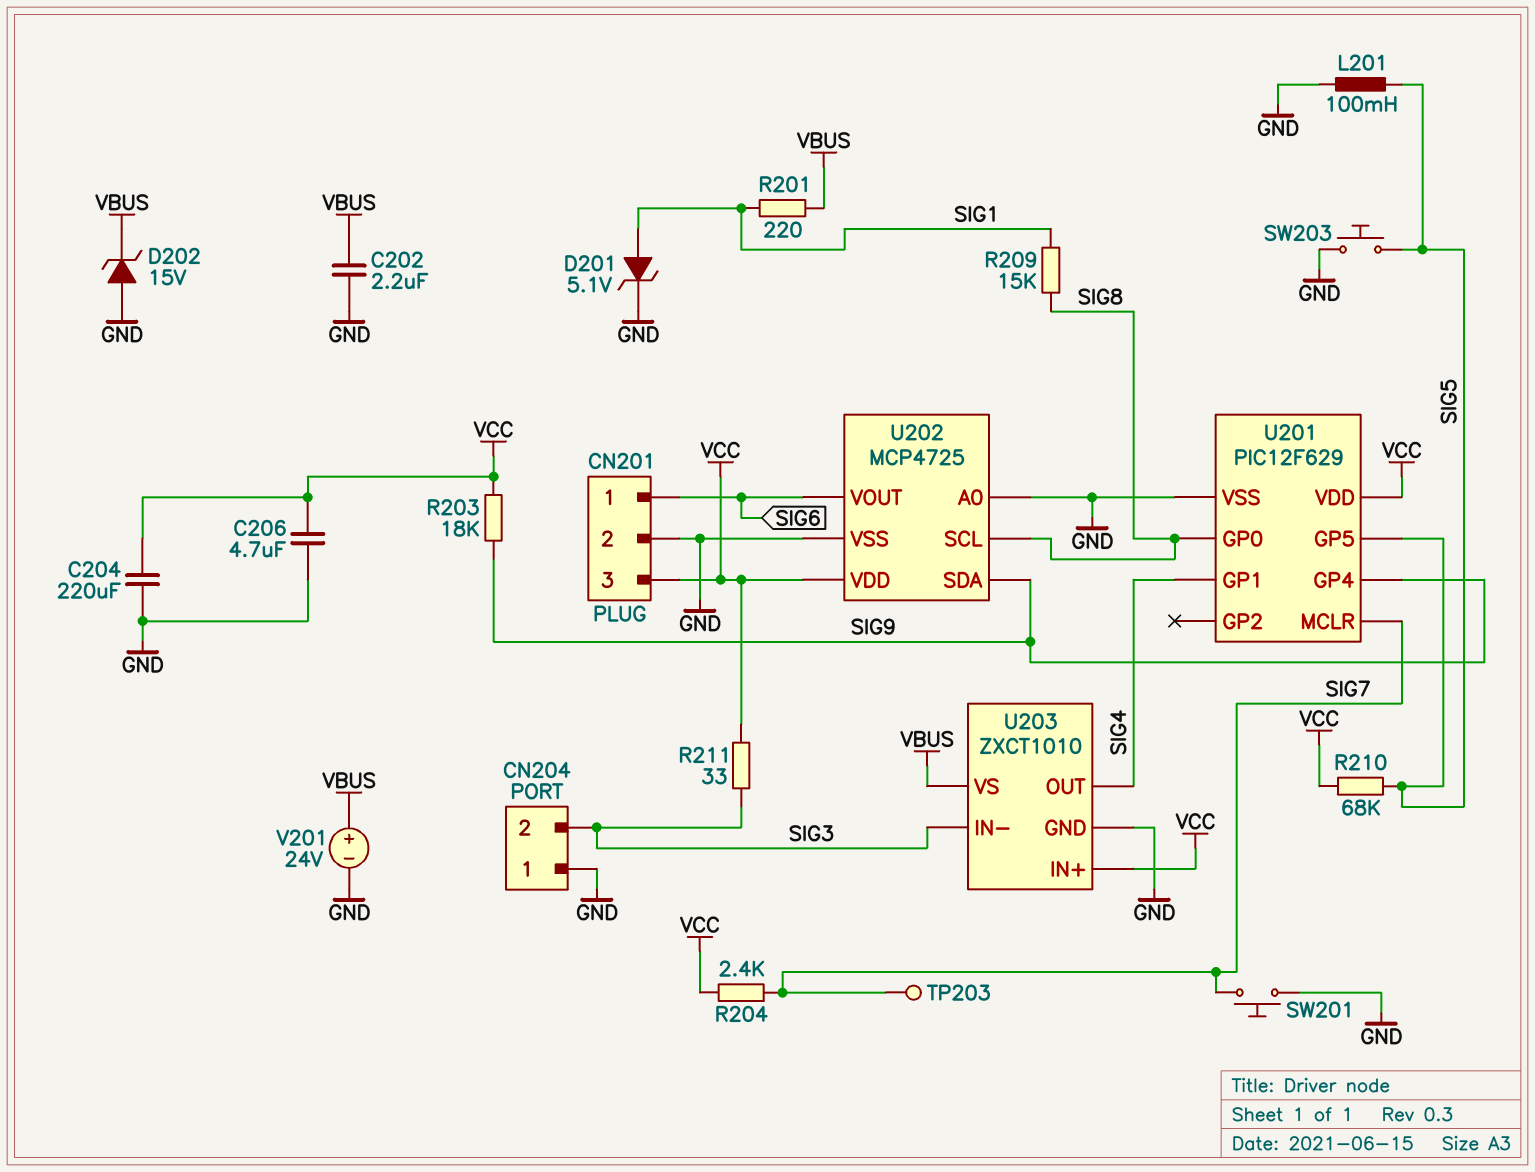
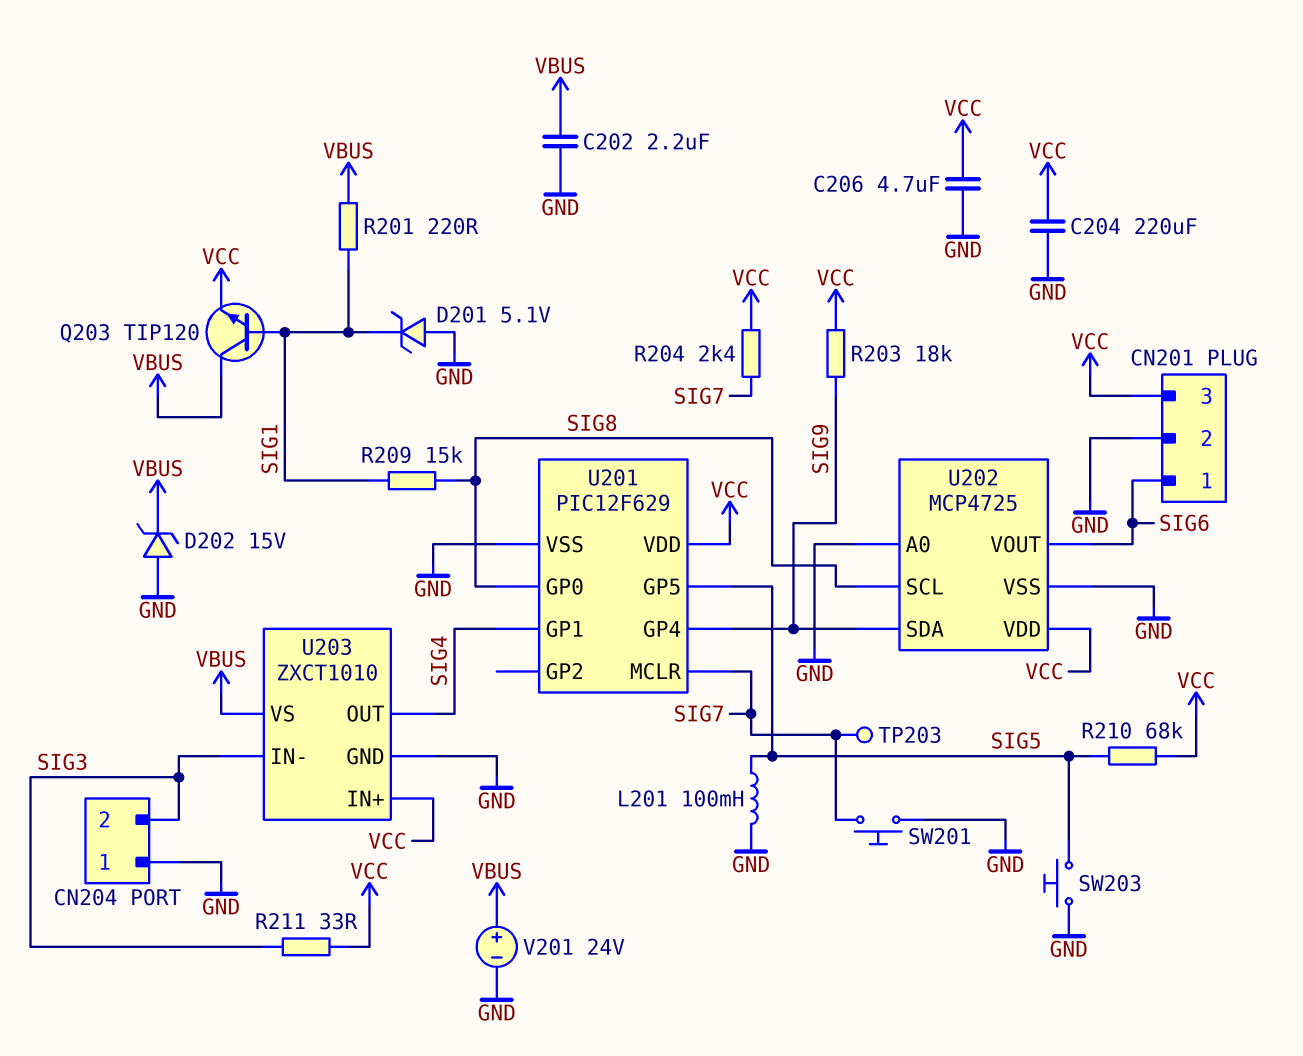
D201: zener 5.1V (A SIG1, K GND) -> zener 5.1V (A GND, K SIG1)
Q203: none -> NPN TIP120 (B SIG1, C VBUS, E VCC)

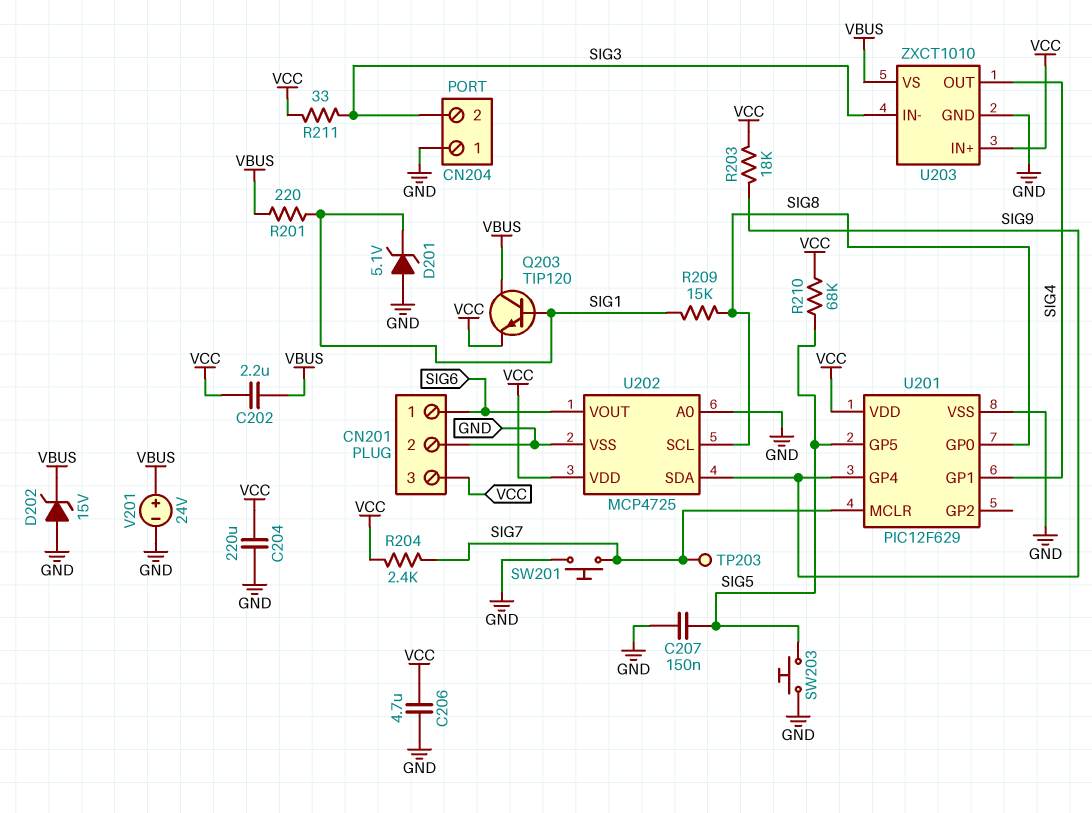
C202: 2.2uF (GND, VBUS) -> 2.2uF (VBUS, VCC)
C207: none -> 150nF (GND, SIG5)
L201: 100mH (GND, SIG5) -> none

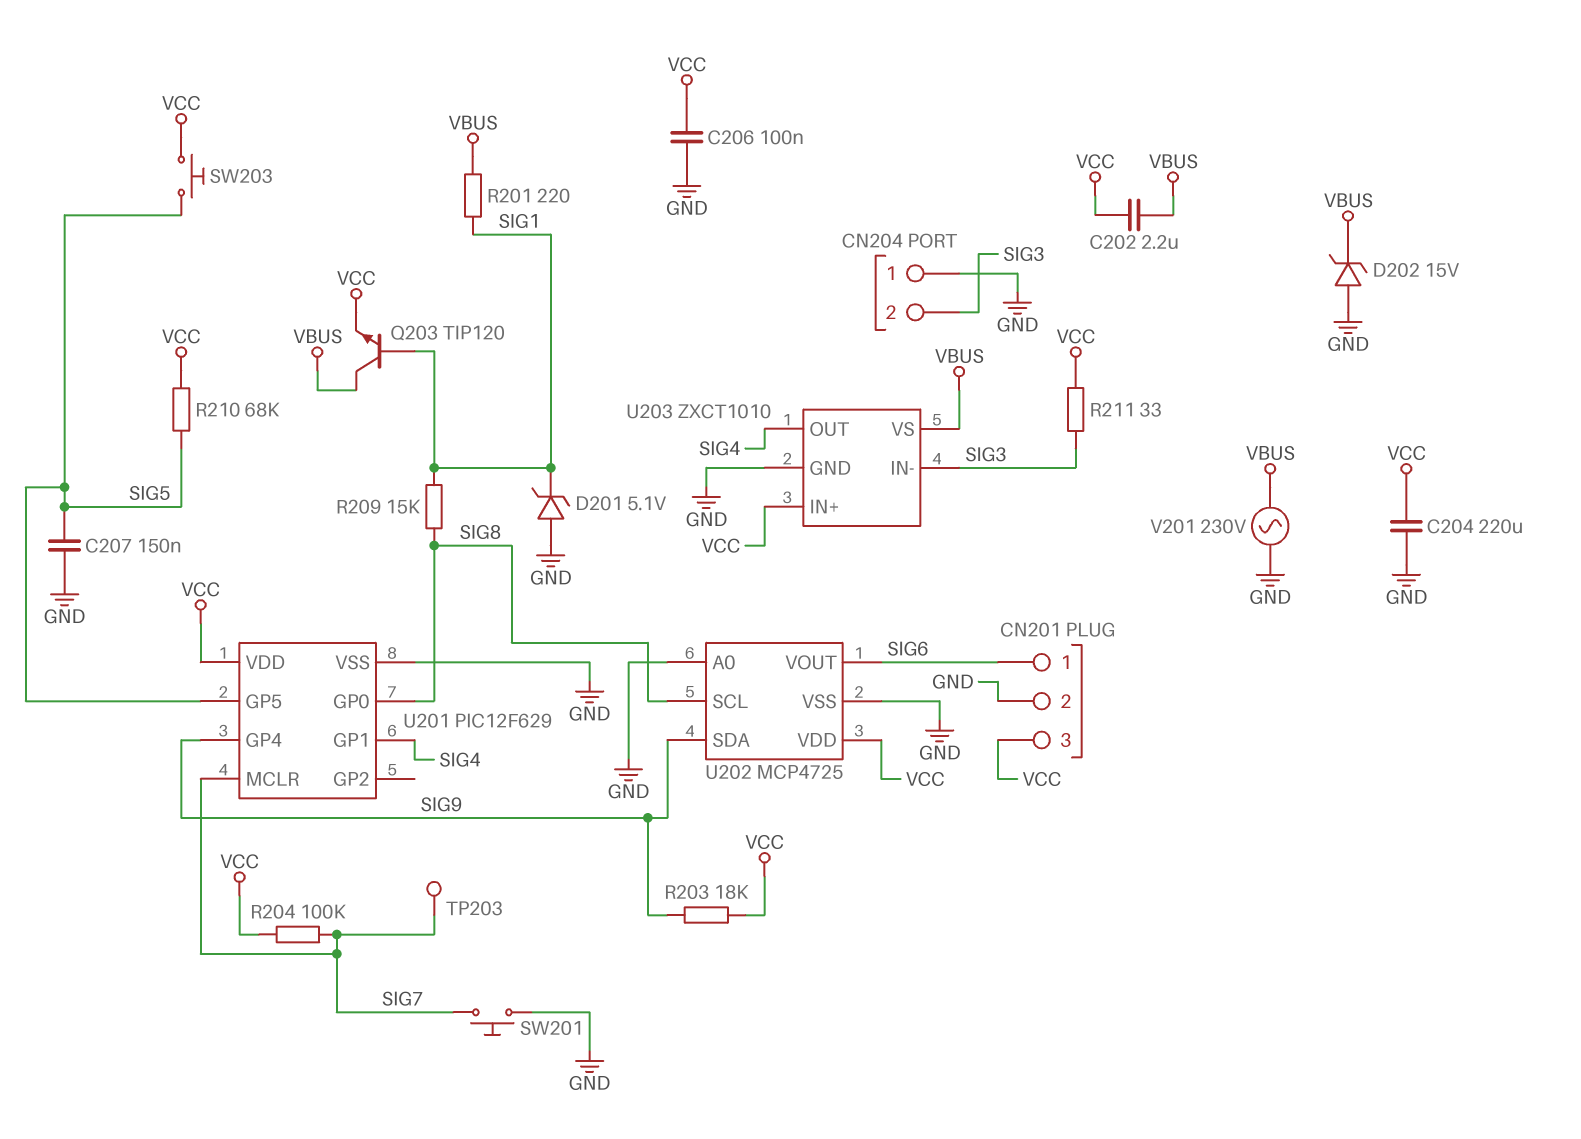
C206: 4.7uF (GND, VCC) -> 100nF (GND, VCC)
R204: 2.4k (SIG7, VCC) -> 100k (SIG7, VCC)
SW203: button (GND, SIG5) -> button (SIG5, VCC)
V201: 24V (plus VBUS, minus GND) -> AC 230V (GND, VBUS)

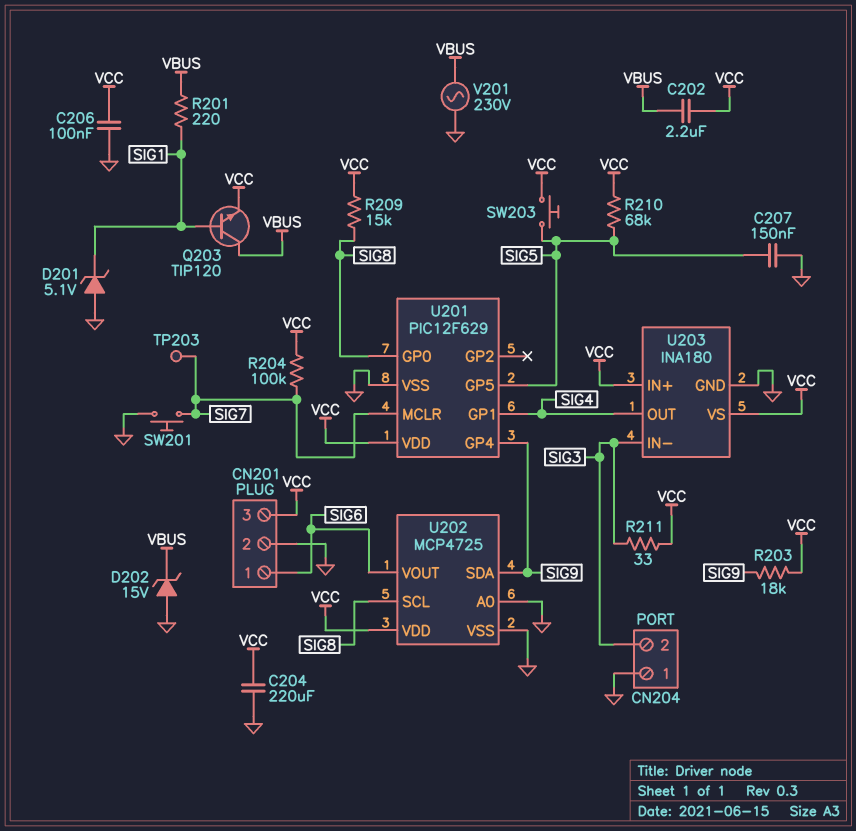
R209: 15k (SIG1, SIG8) -> 15k (SIG8, VCC)
U203: ZXCT1010 -> INA180
U203 pin VS: VBUS -> VCC

